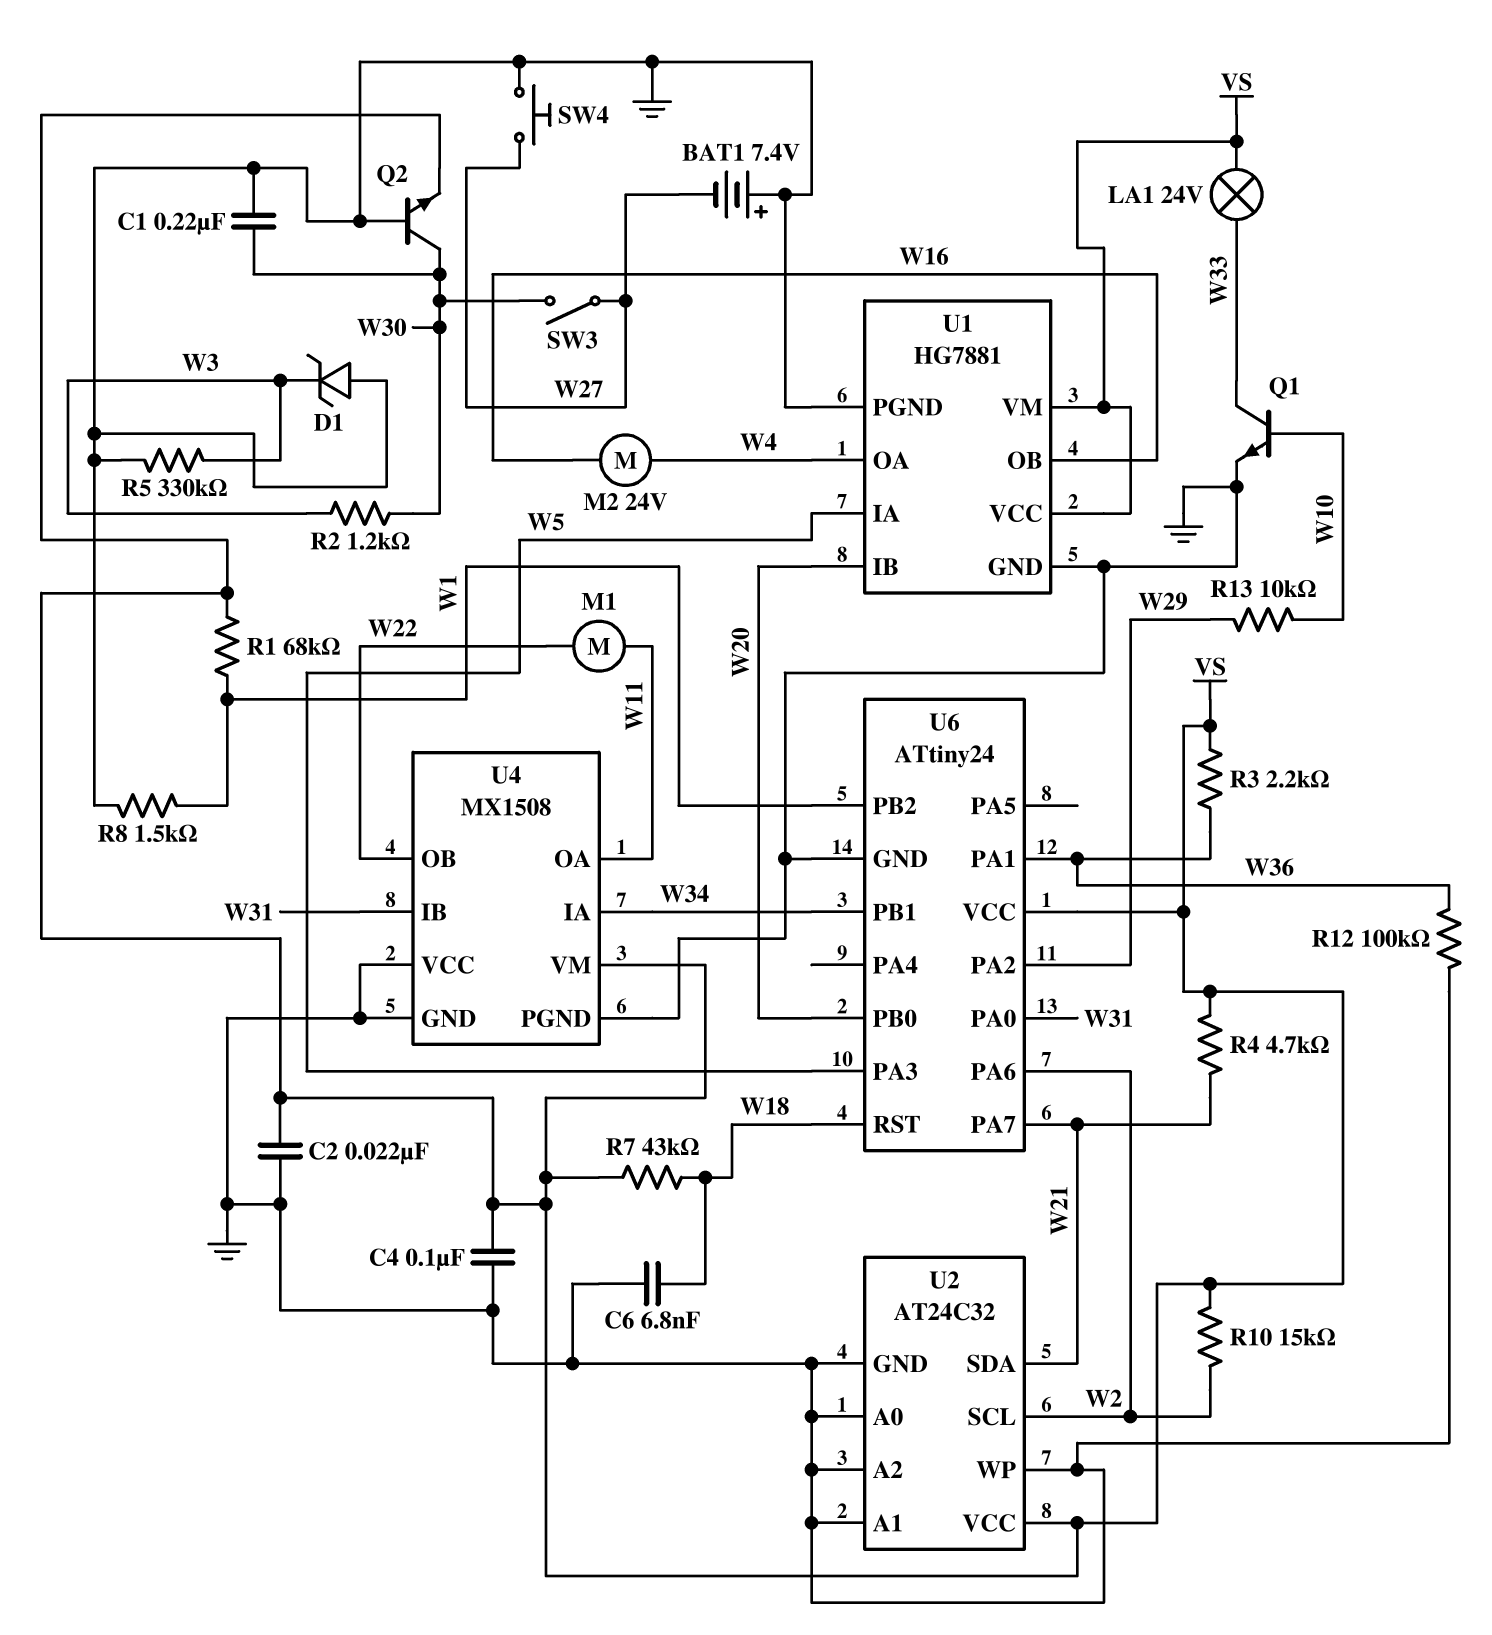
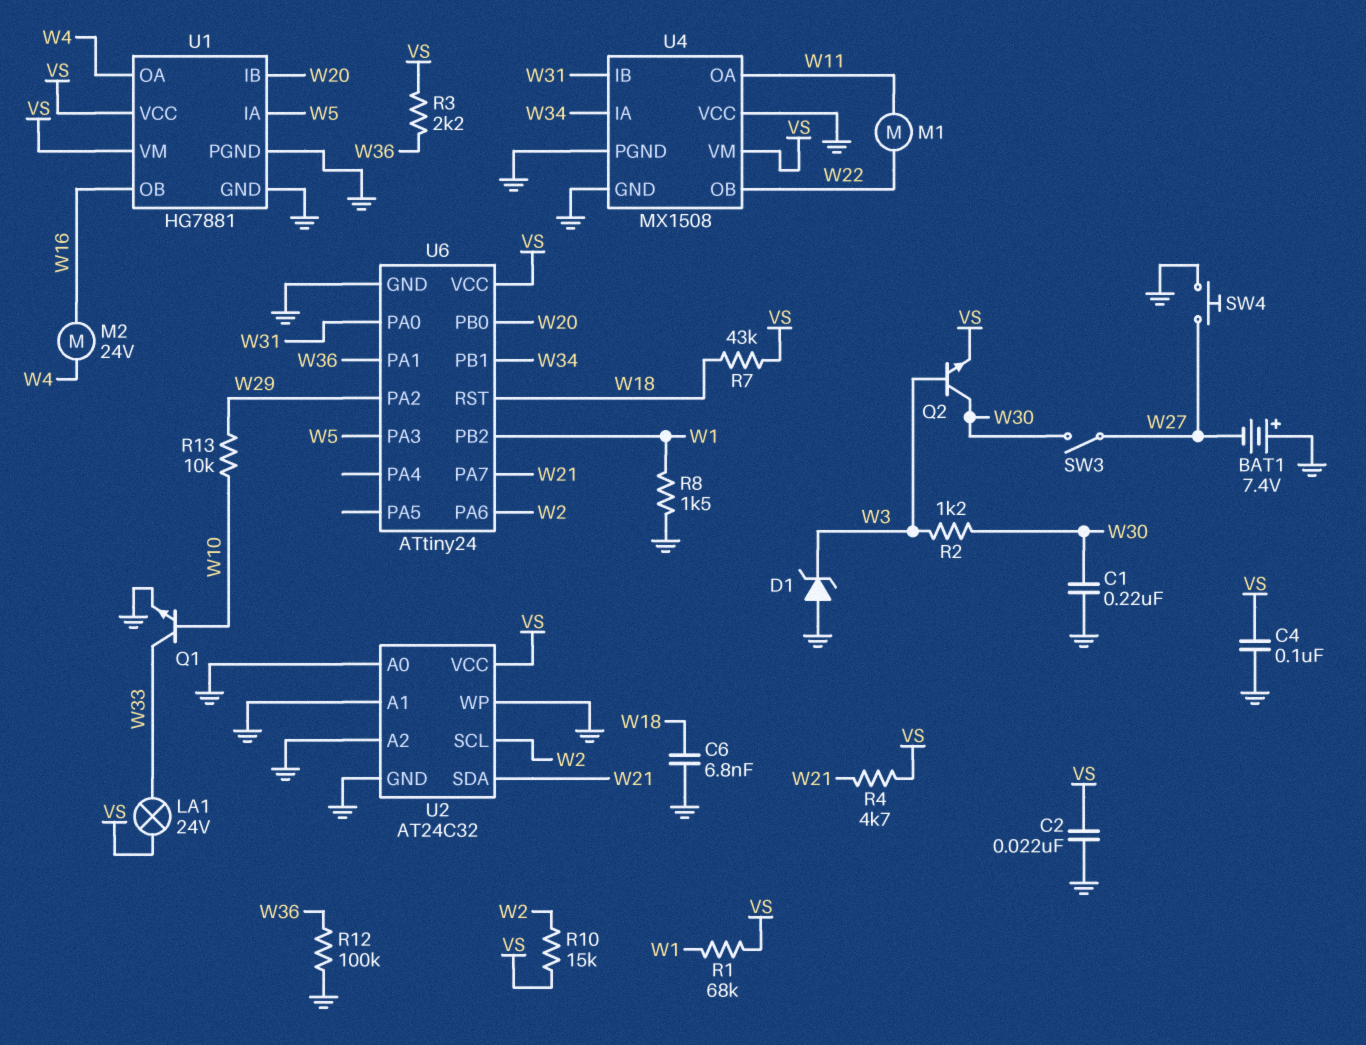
Q2: NPN (B GND, C W30, E VS) -> NPN (B W3, C W30, E VS)
R5: 330k (GND, W3) -> none

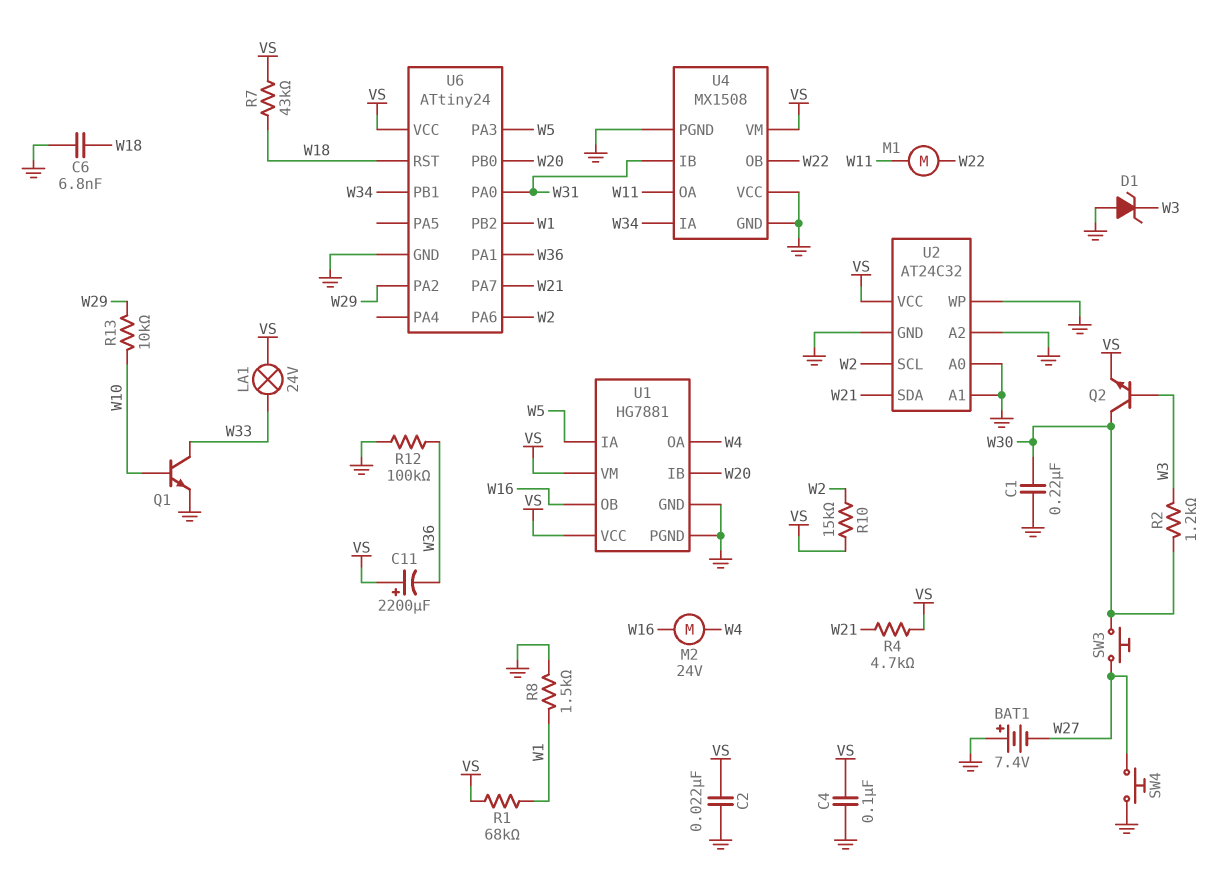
C11: none -> 2200uF (plus VS, minus W36)
R3: 2.2k (VS, W36) -> none
SW3: switch (W27, W30) -> button (W27, W30)

